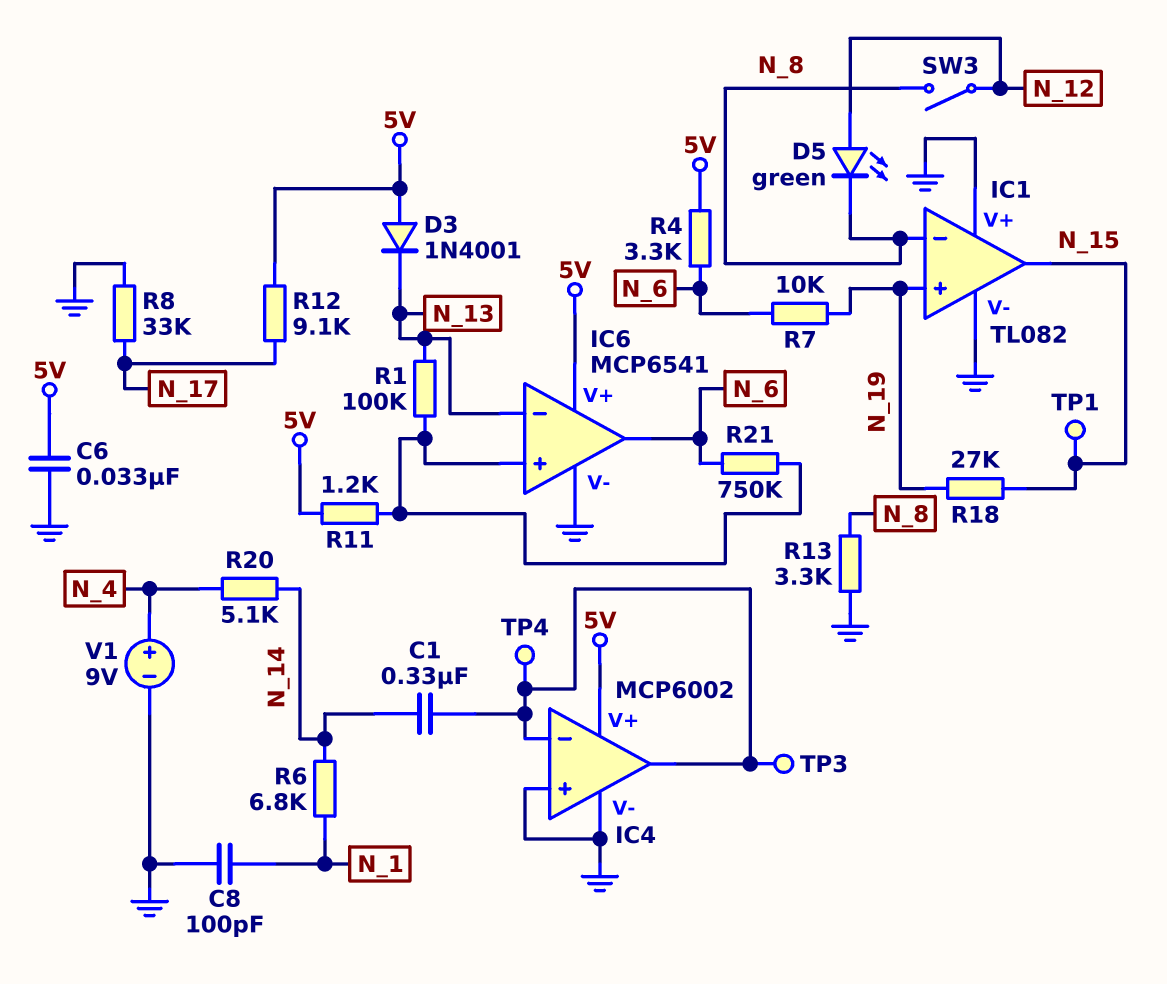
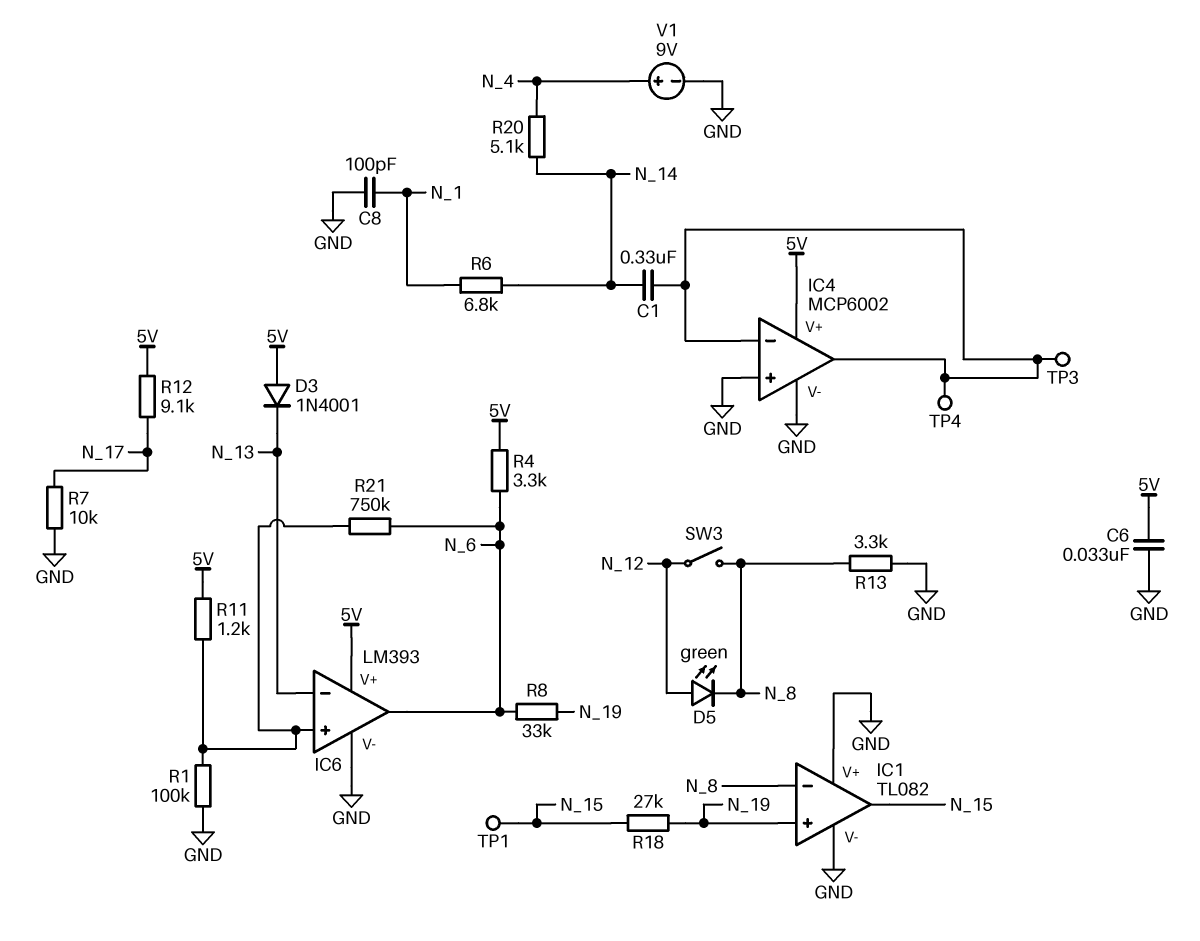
IC6: MCP6541 -> LM393
R1: 100k (IC6/in+, N_13) -> 100k (GND, IC6/in+)
R7: 10k (N_6, N_19) -> 10k (GND, N_17)
R8: 33k (GND, N_17) -> 33k (N_6, N_19)

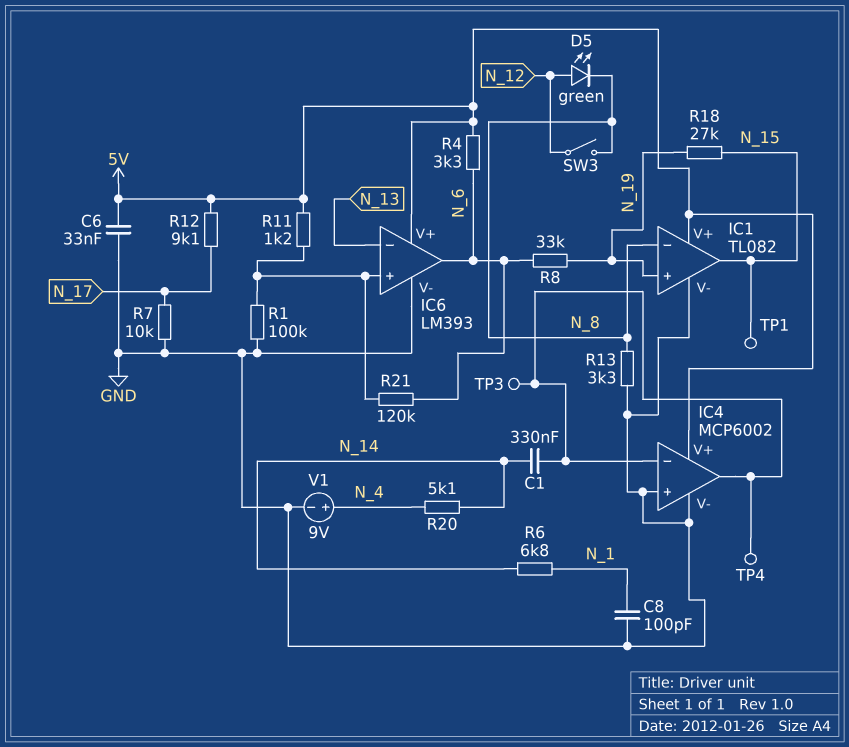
D3: diode 1N4001 (A 5V, K N_13) -> none
IC1 pin V+: GND -> 5V
R21: 750k (IC6/in+, N_6) -> 120k (IC6/in+, N_6)

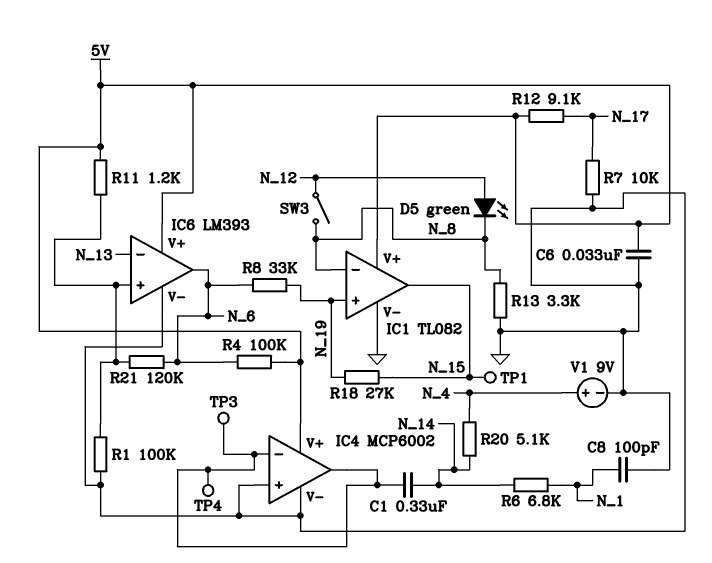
R4: 3.3k (5V, N_6) -> 100k (5V, N_6)

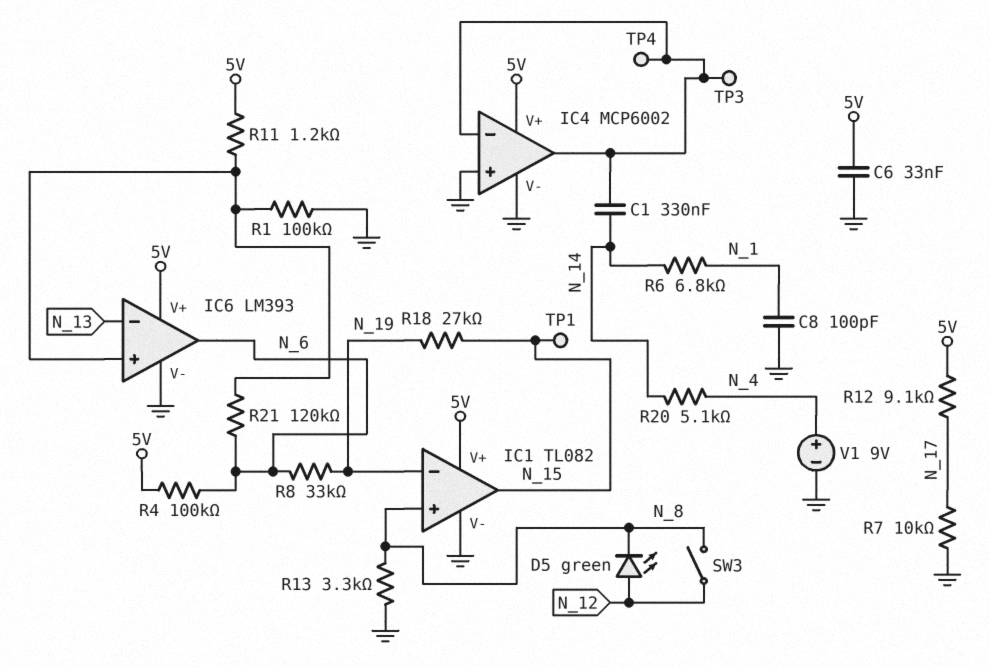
IC1 pin in+: N_19 -> N_8
IC1 pin in-: N_8 -> N_19

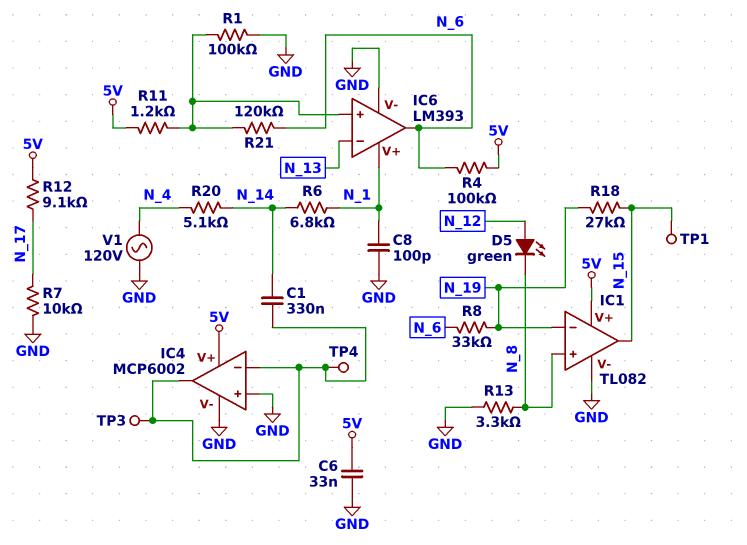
IC6 pin V+: 5V -> N_1
SW3: switch (N_8, N_12) -> none
V1: 9V (plus N_4, minus GND) -> AC 120V (GND, N_4)

